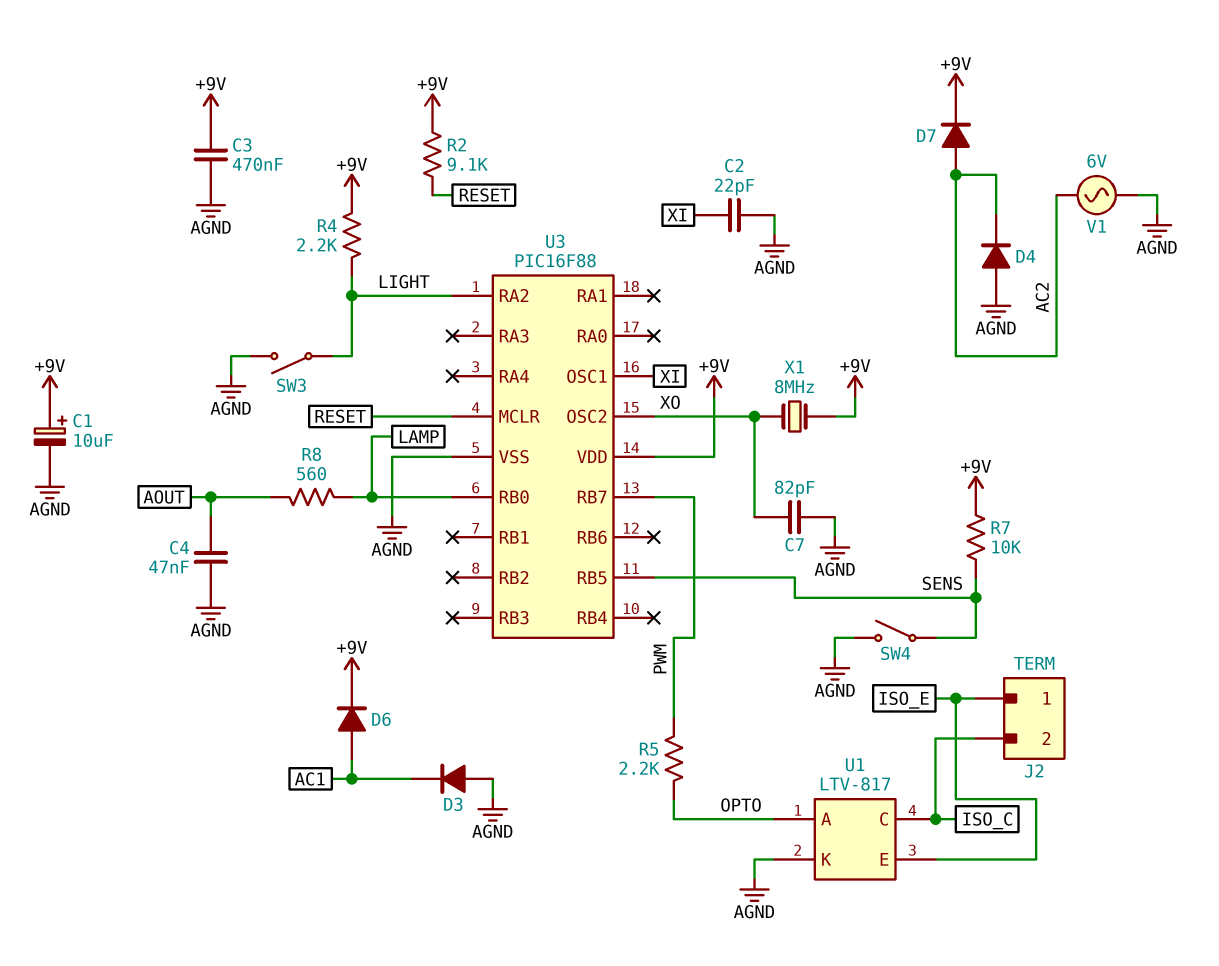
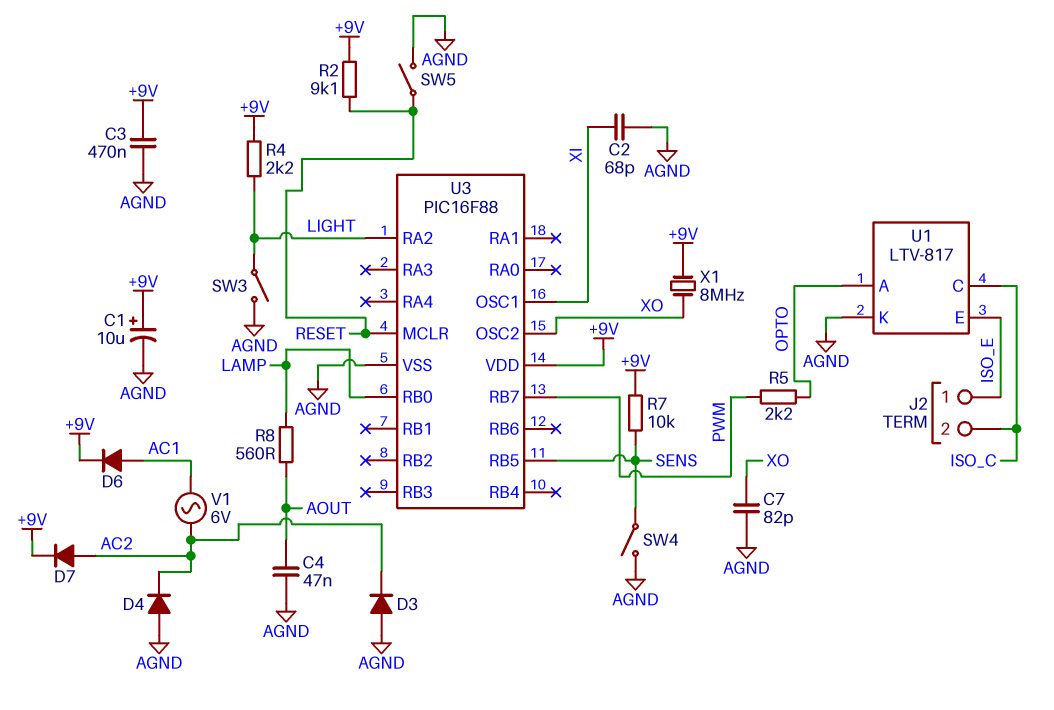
C2: 22pF (AGND, XI) -> 68pF (AGND, XI)
D3: diode (A AGND, K AC1) -> diode (A AGND, K AC2)
SW5: none -> switch (AGND, RESET)
V1: AC 6V (AC2, AGND) -> AC 6V (AC1, AC2)

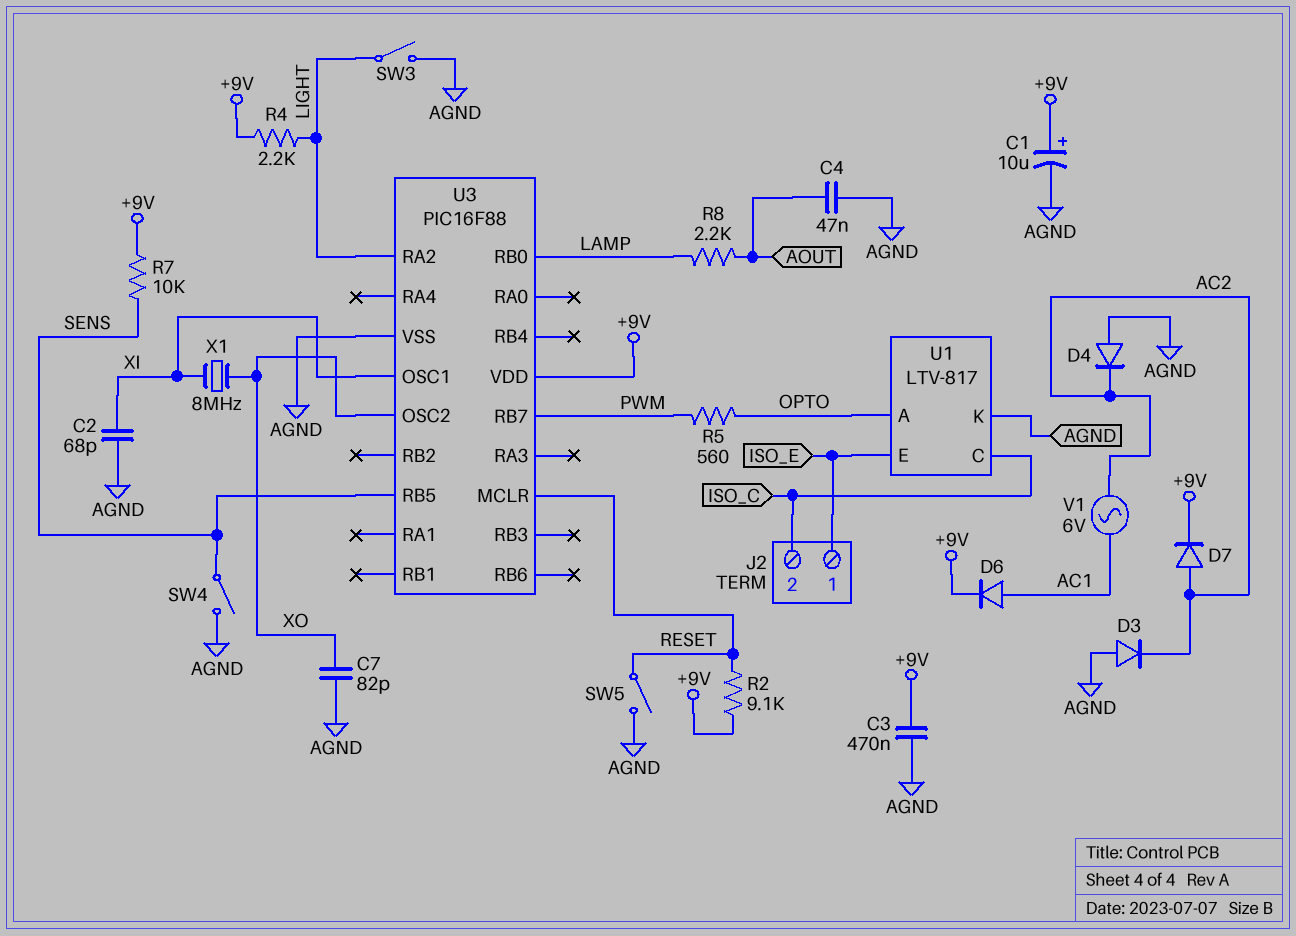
R5: 2.2k (OPTO, PWM) -> 560 (OPTO, PWM)
R8: 560 (AOUT, LAMP) -> 2.2k (AOUT, LAMP)
X1: 8MHz (+9V, XO) -> 8MHz (XI, XO)

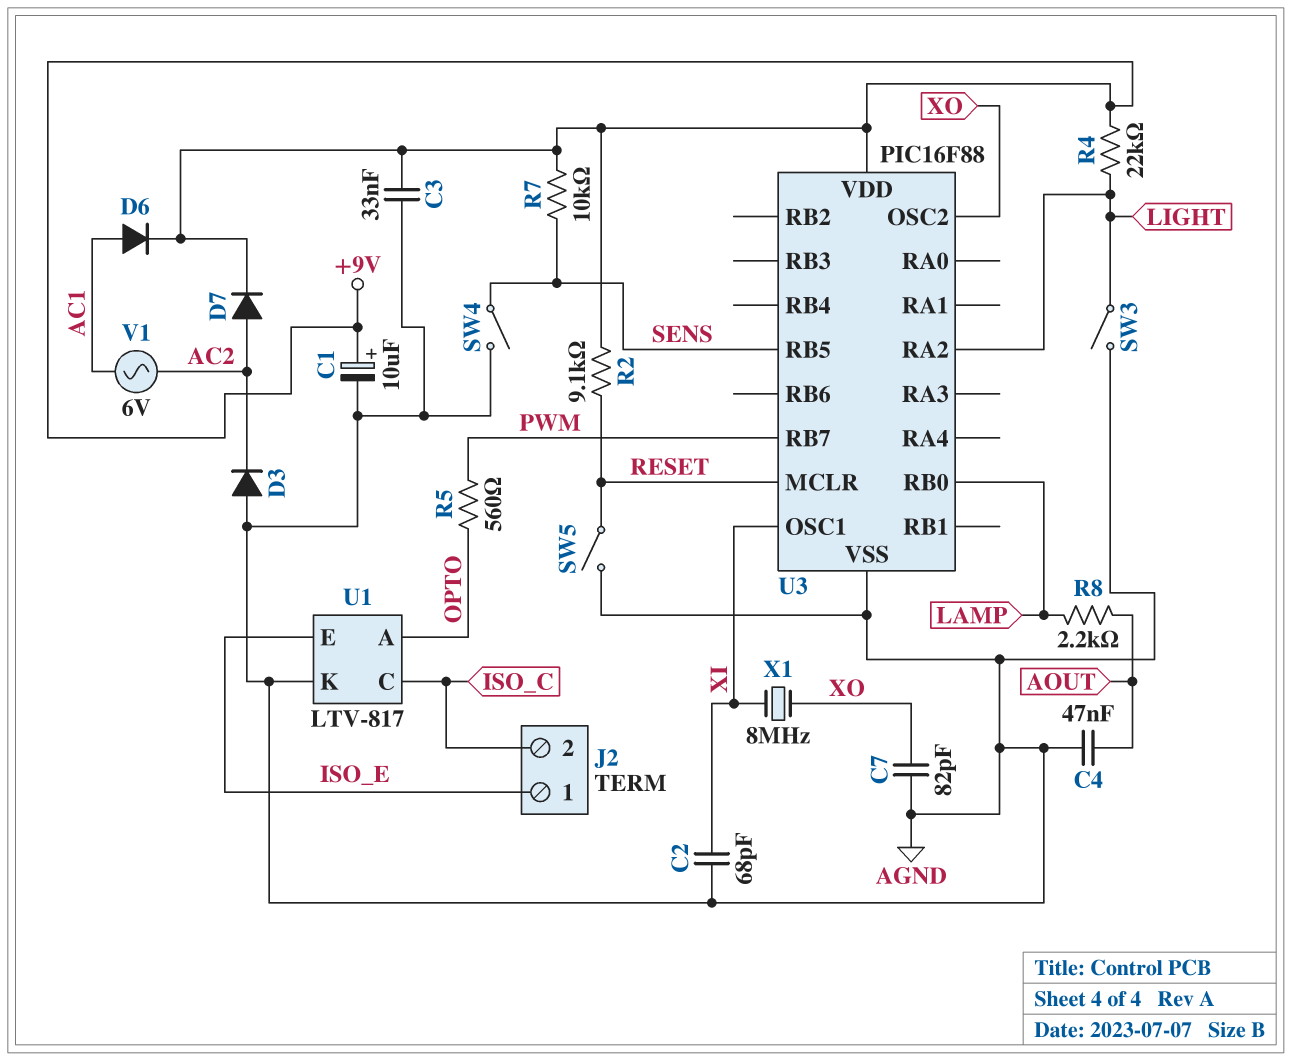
C3: 470nF (+9V, AGND) -> 33nF (+9V, AGND)
D4: diode (A AGND, K AC2) -> none
R4: 2.2k (+9V, LIGHT) -> 22k (+9V, LIGHT)

